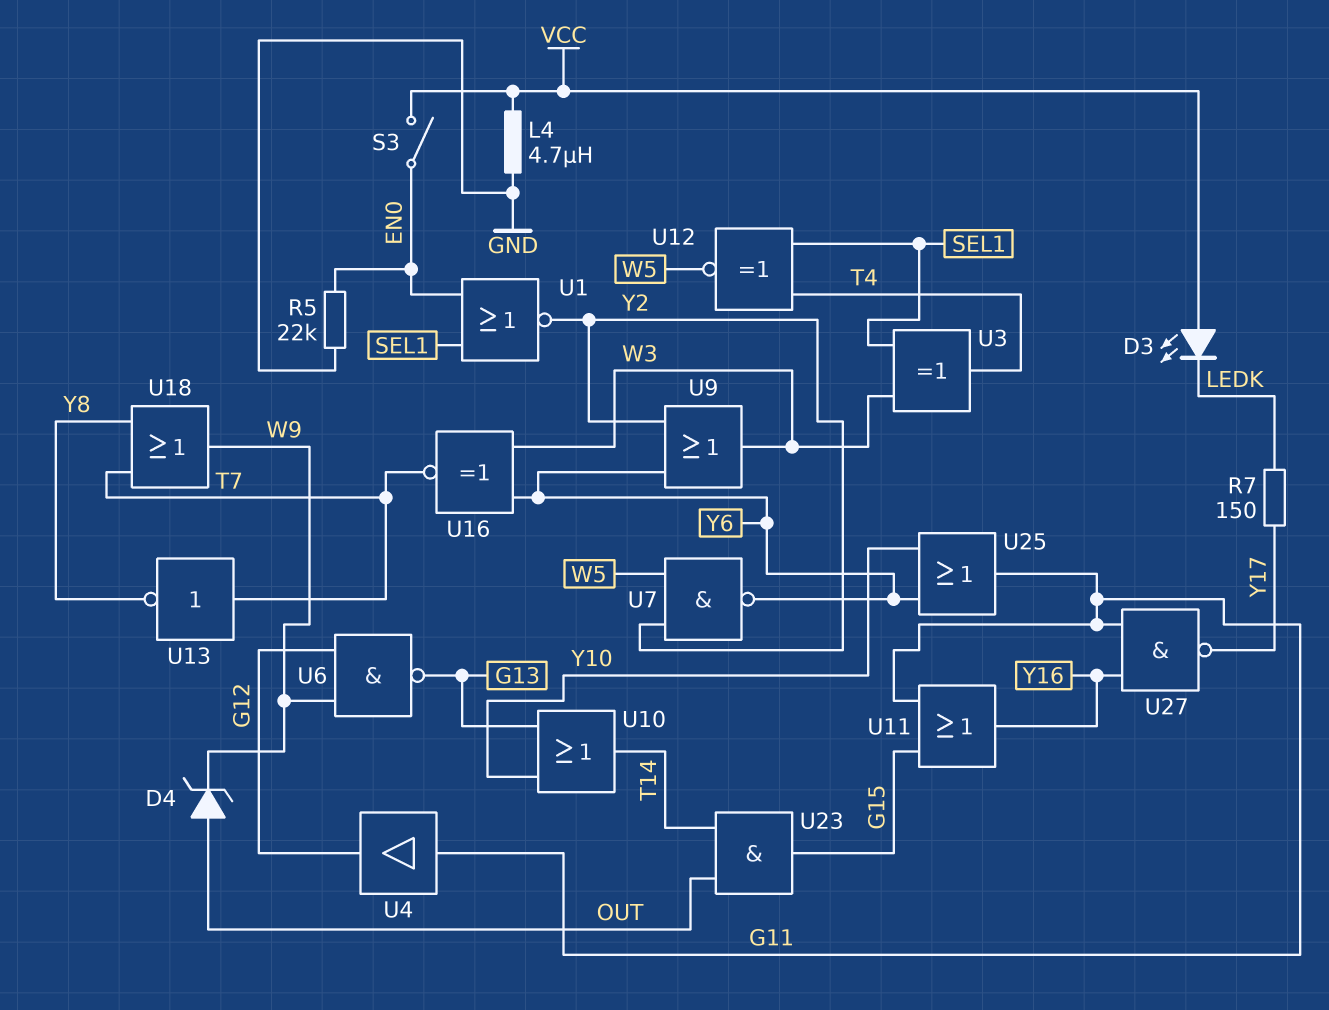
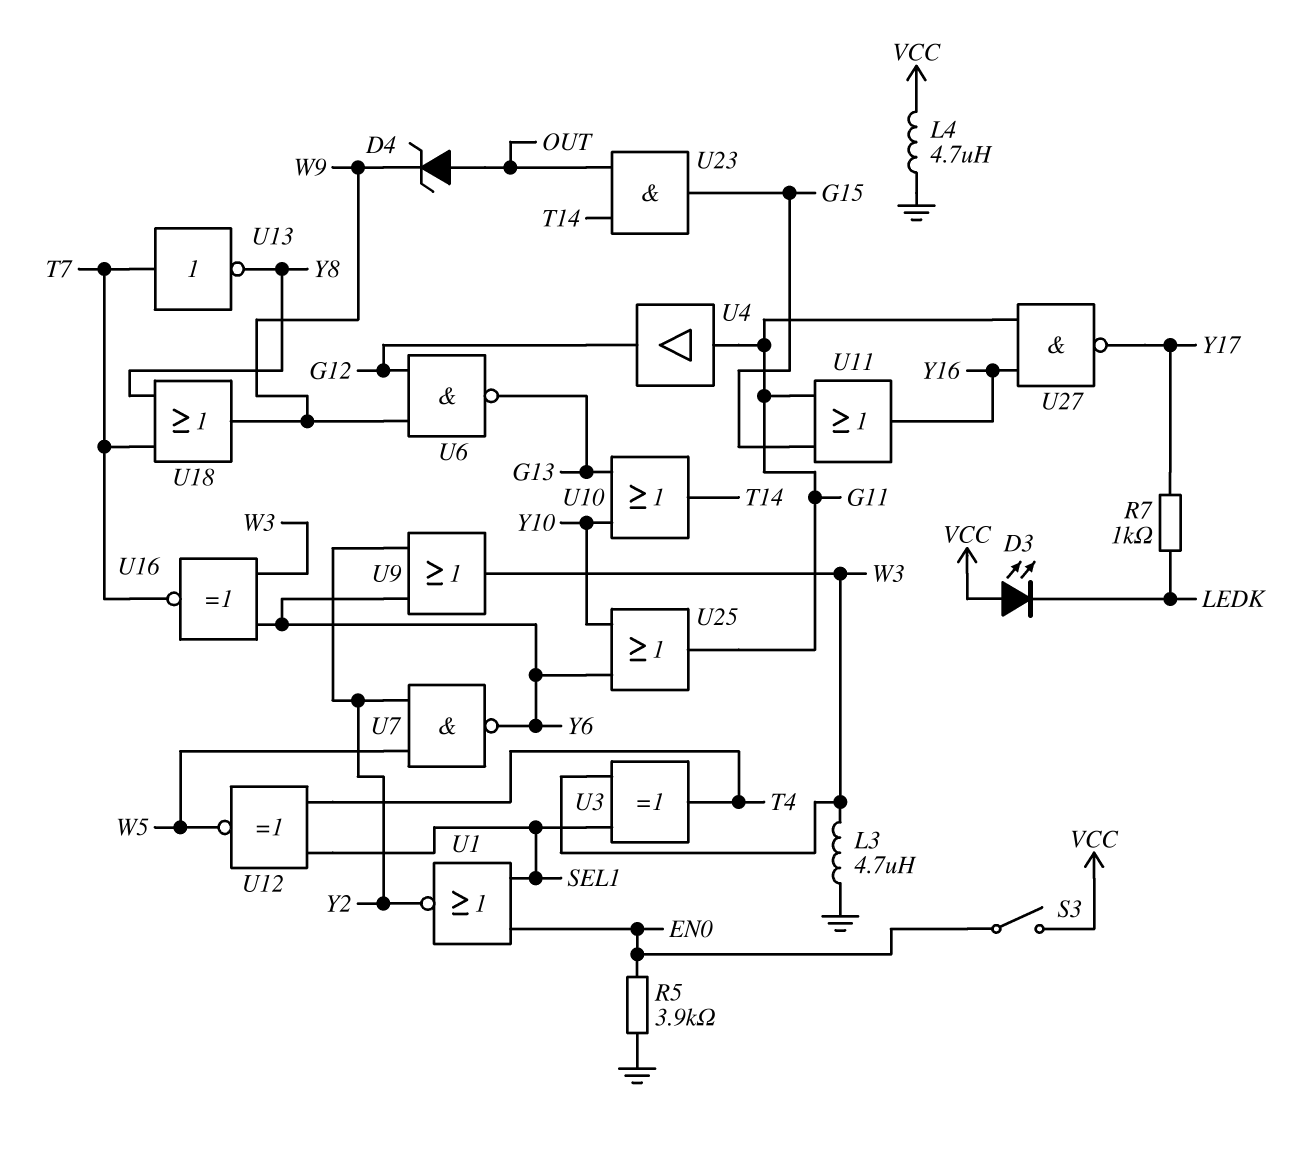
L3: none -> 4.7uH (GND, W3)
R5: 22k (EN0, GND) -> 3.9k (EN0, GND)
R7: 150 (LEDK, Y17) -> 1k (LEDK, Y17)

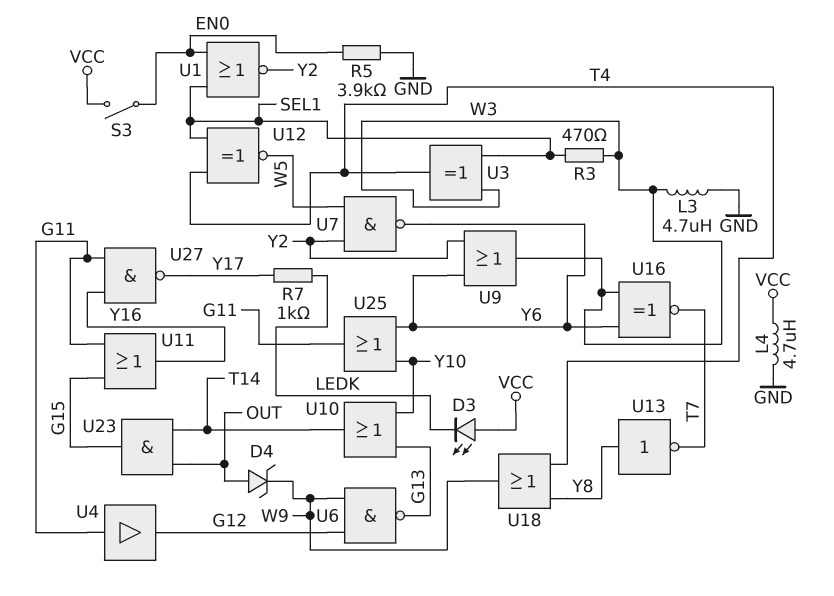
R3: none -> 470 (SEL1, W3)
U13: NOT (in T7, out Y8) -> NOT (in Y8, out T7)
U18: OR (in T7, in Y8, out W9) -> OR (in T4, in Y8, out W9)

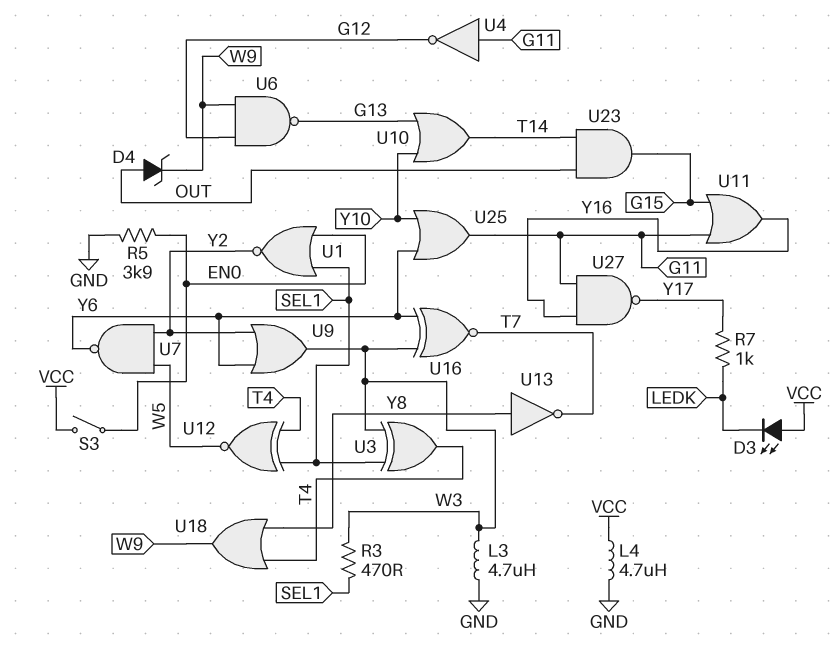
U4: buffer (in G11, out G12) -> NOT (in G11, out G12)

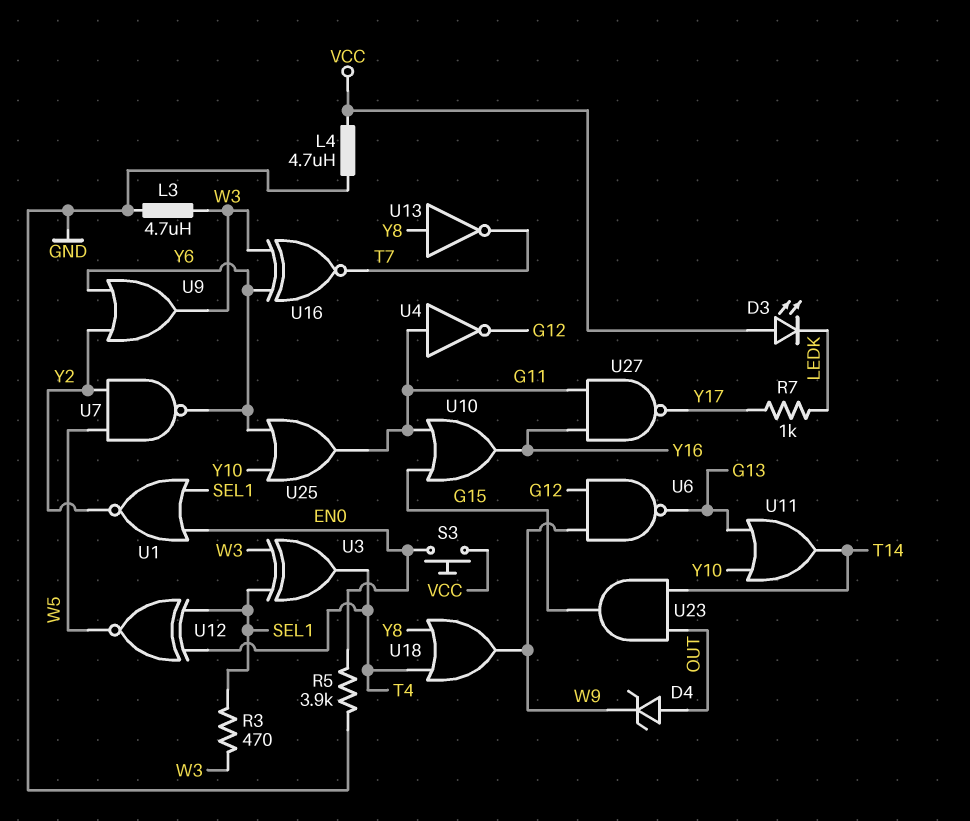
S3: switch (EN0, VCC) -> button (EN0, VCC)
U10: OR (in G13, in Y10, out T14) -> OR (in G11, in G15, out Y16)
U11: OR (in G11, in G15, out Y16) -> OR (in G13, in Y10, out T14)

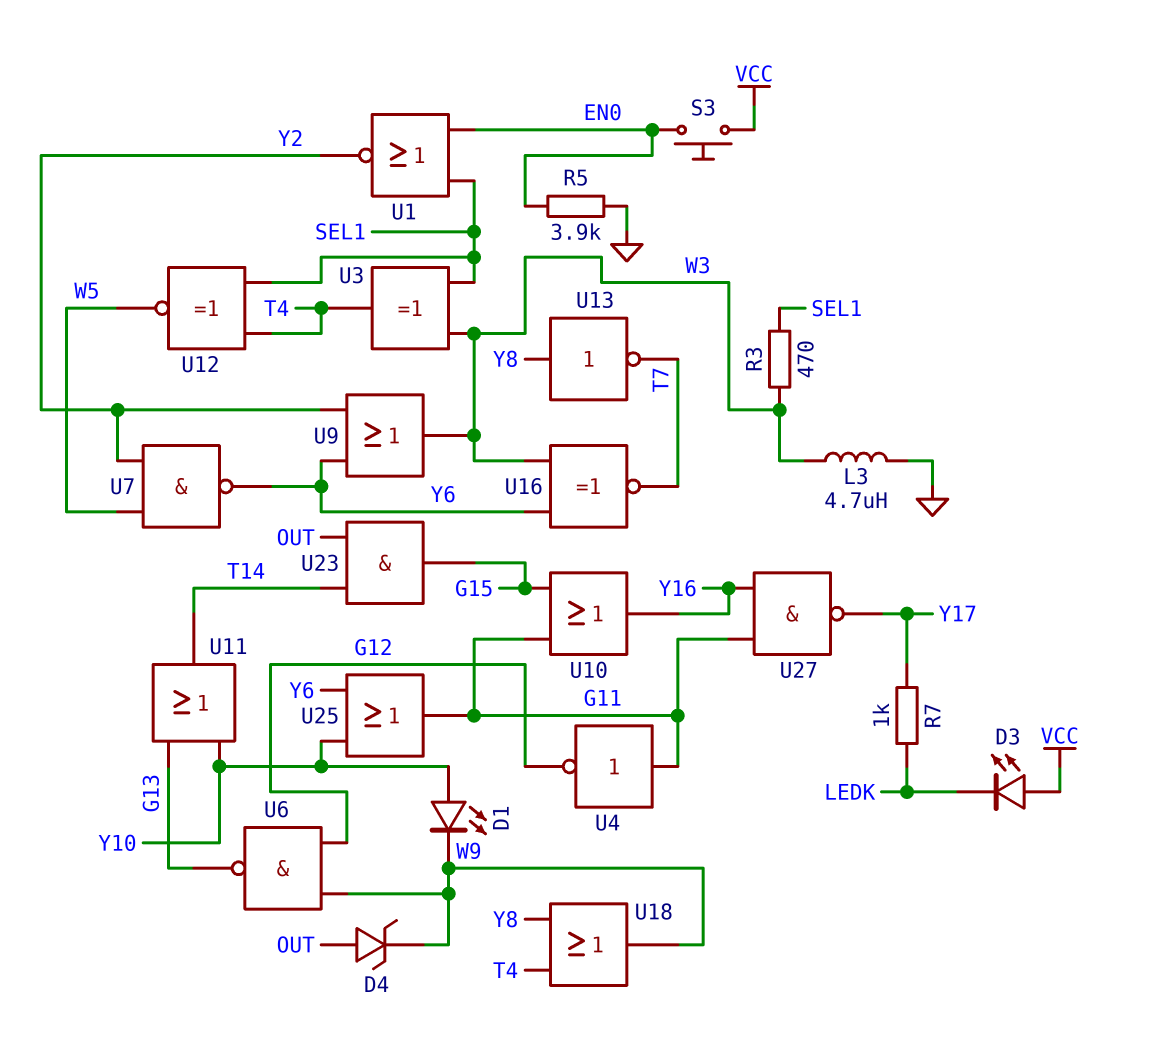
D1: none -> LED (A Y10, K W9)
L4: 4.7uH (GND, VCC) -> none

